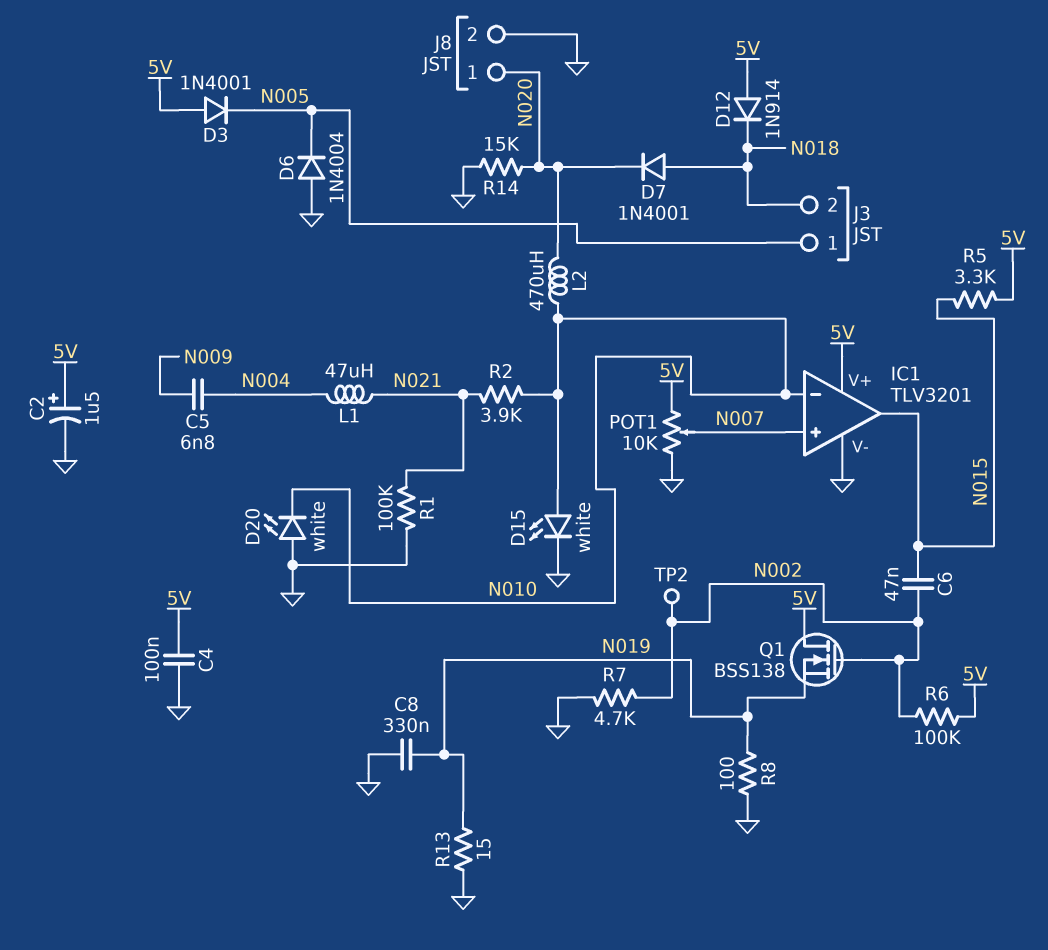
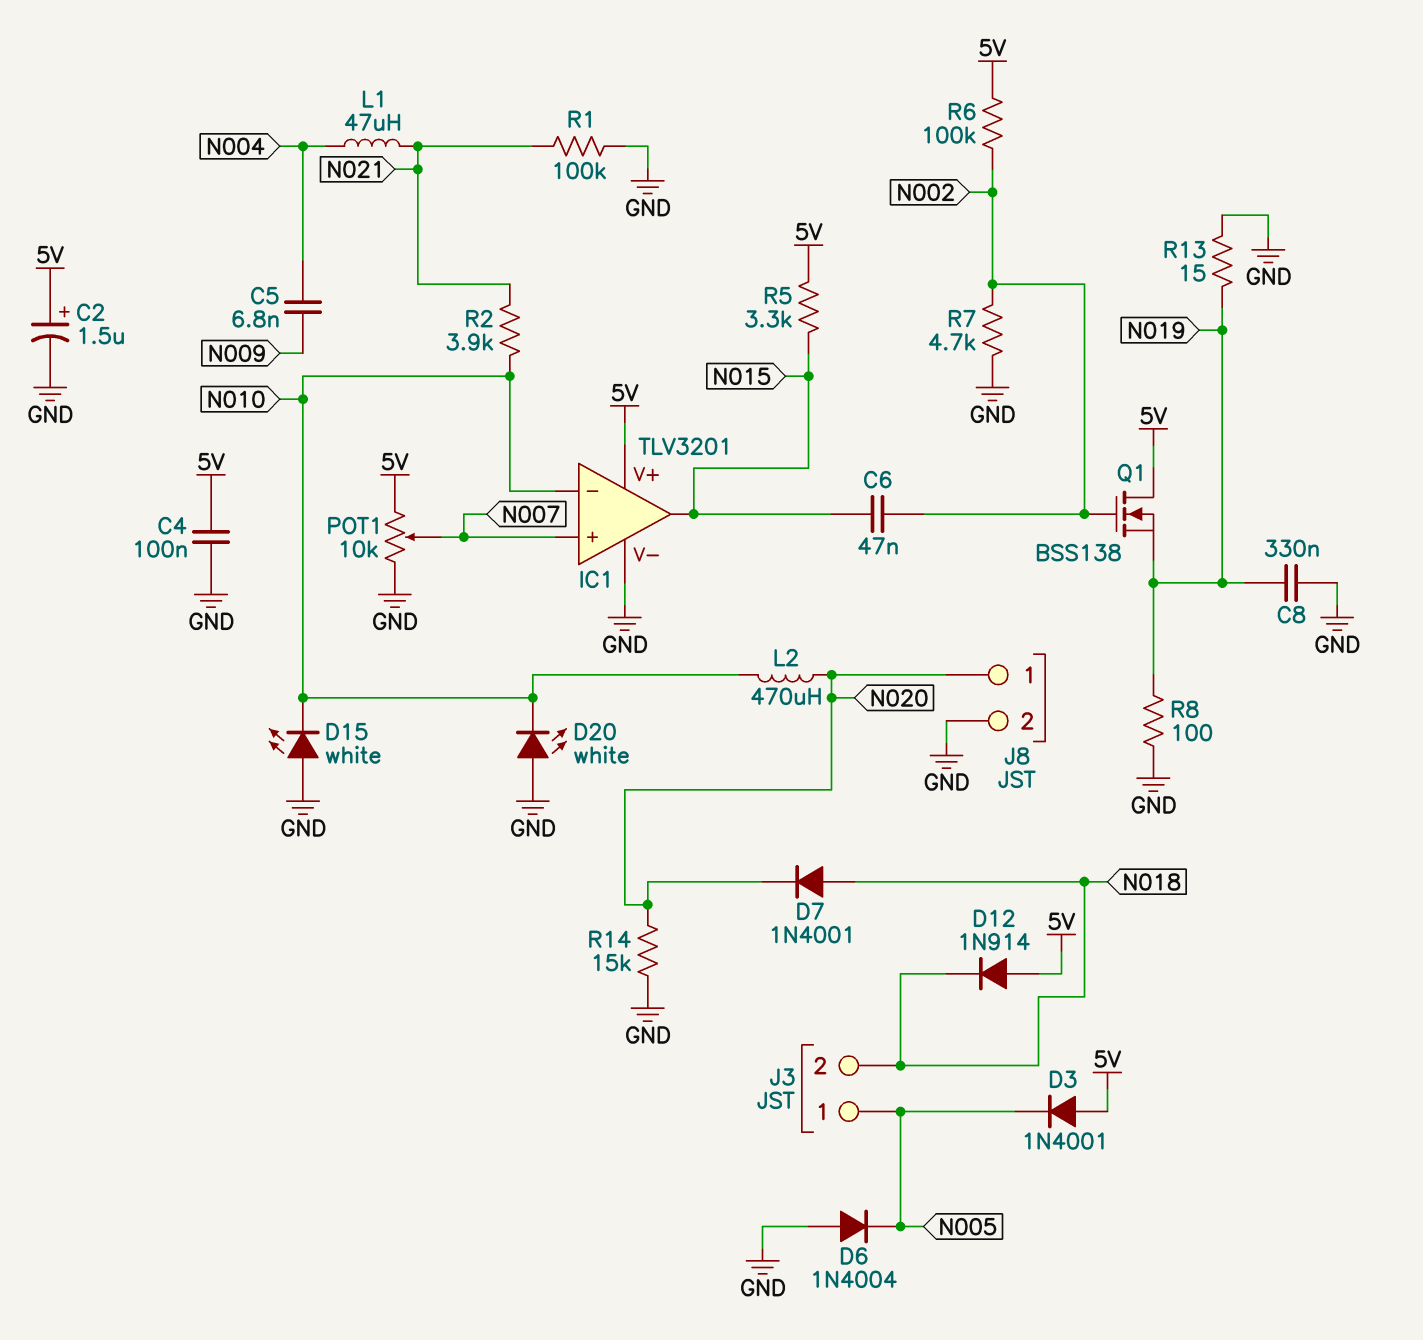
D15: LED white (A N010, K GND) -> LED white (A GND, K N010)
TP2: test point (N002) -> none

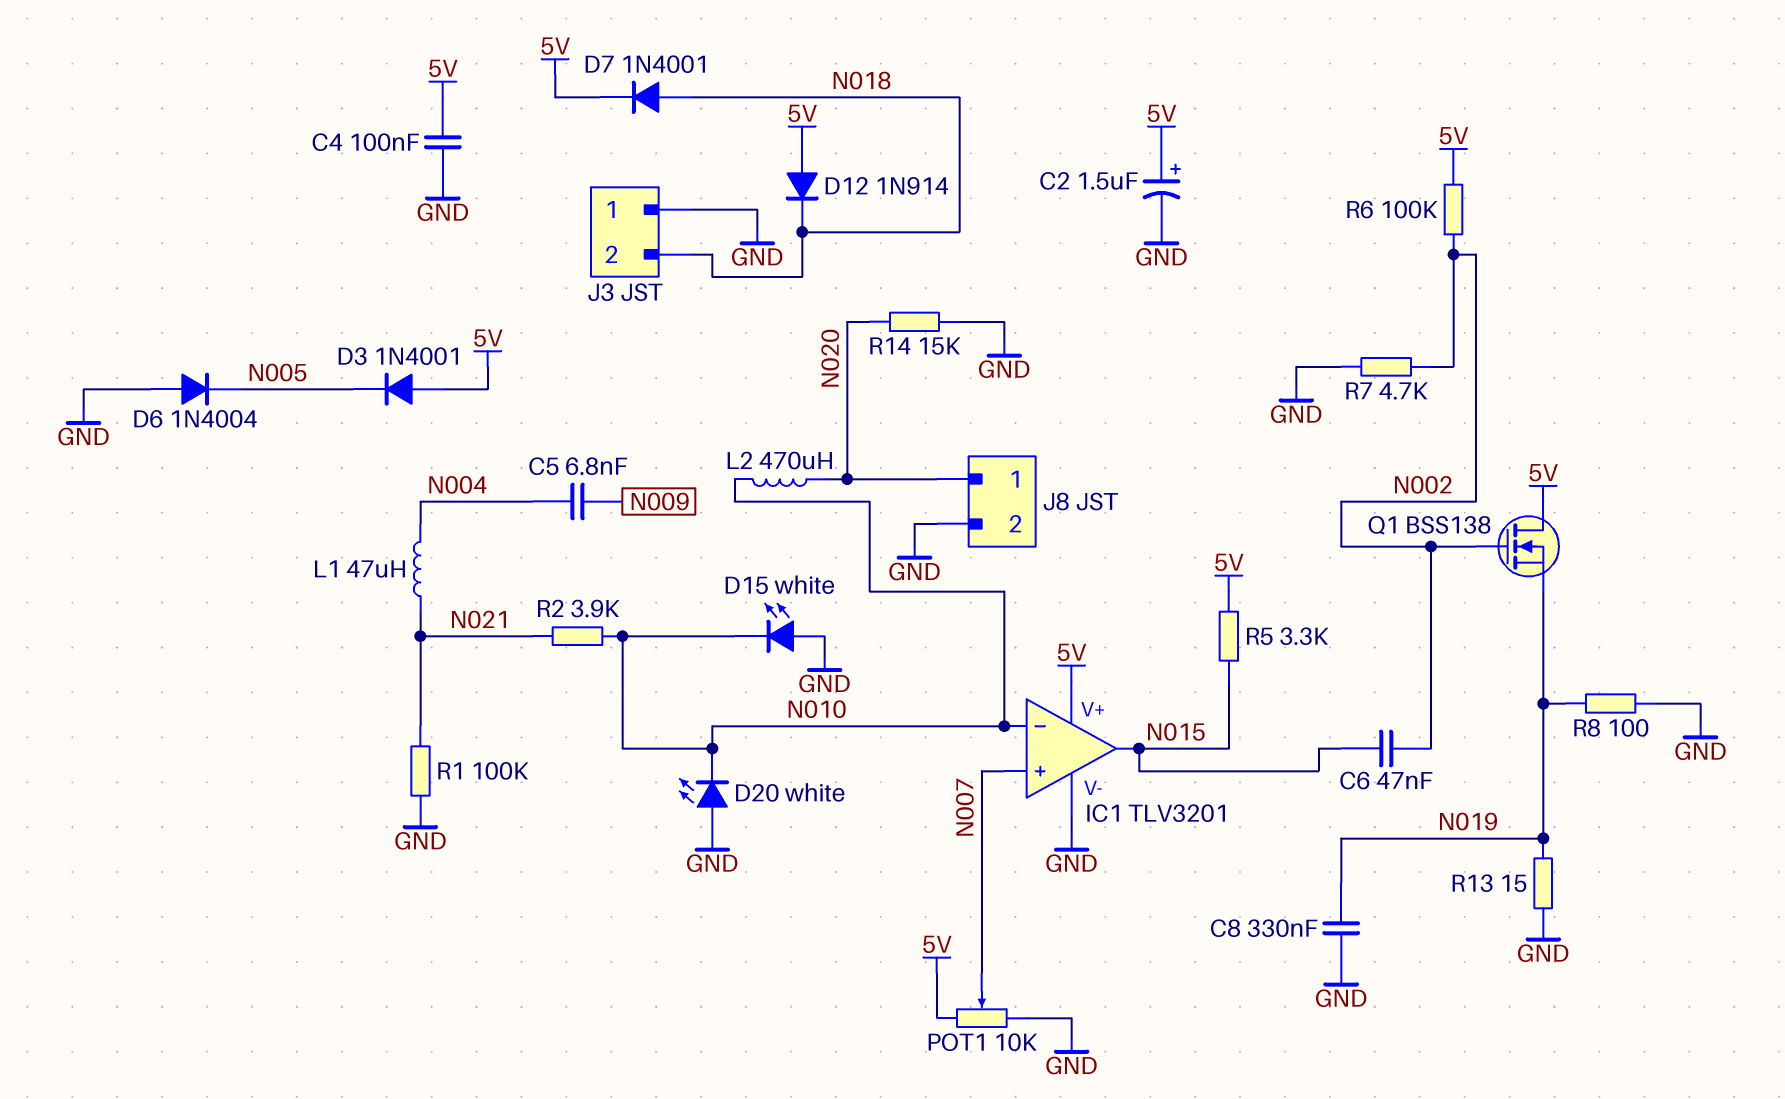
D7: diode 1N4001 (A N018, K N020) -> diode 1N4001 (A N018, K 5V)
J3 pin 1: N005 -> GND

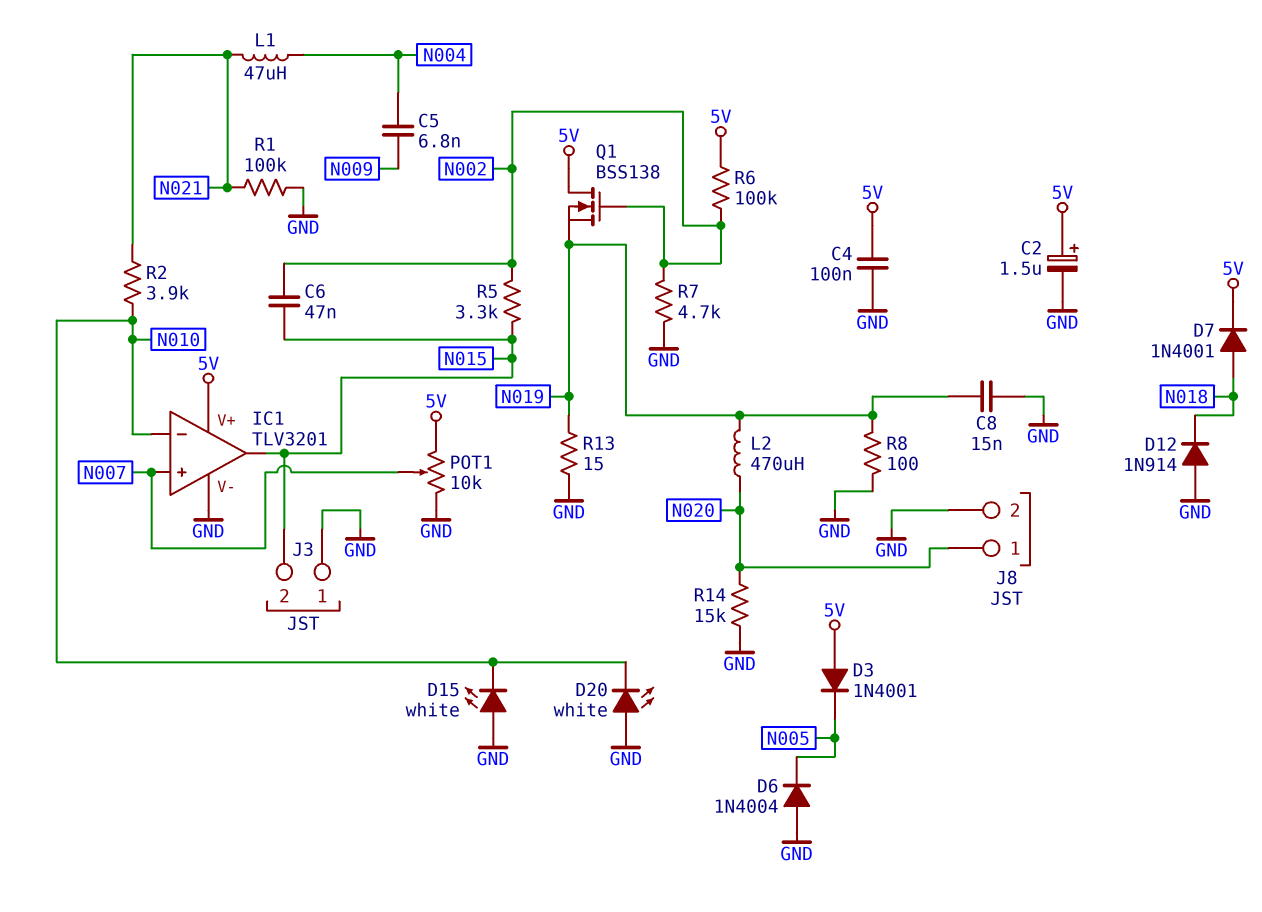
C8: 330nF (GND, N019) -> 15nF (GND, N019)
D12: diode 1N914 (A 5V, K N018) -> diode 1N914 (A GND, K N018)
J3 pin 2: N018 -> N015
L2: 470uH (N010, N020) -> 470uH (N019, N020)
R5: 3.3k (5V, N015) -> 3.3k (N002, N015)

